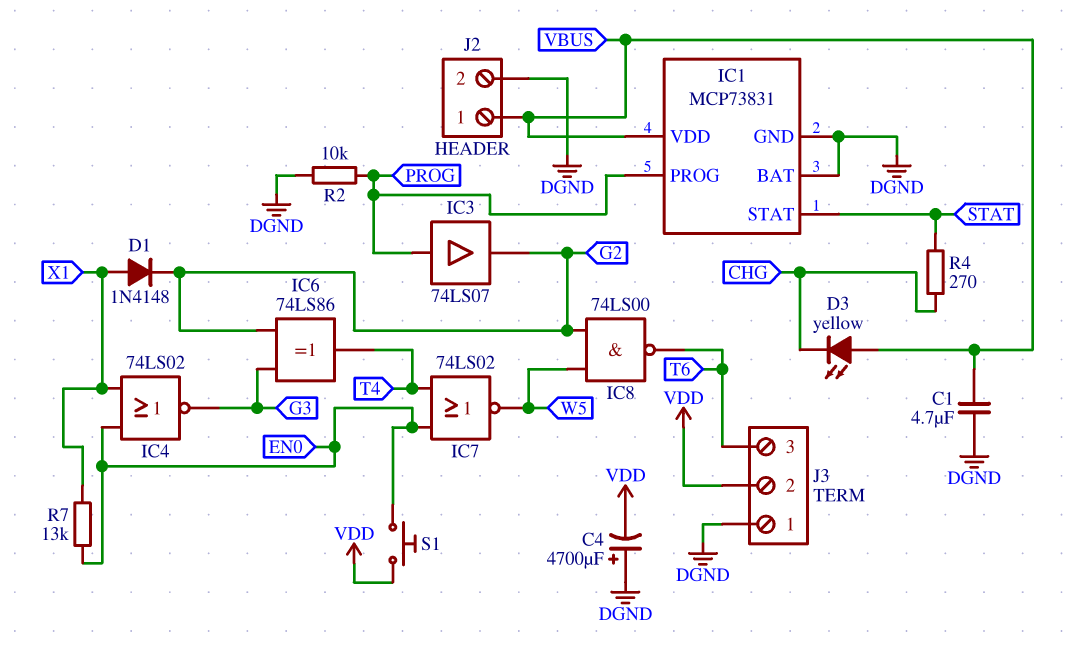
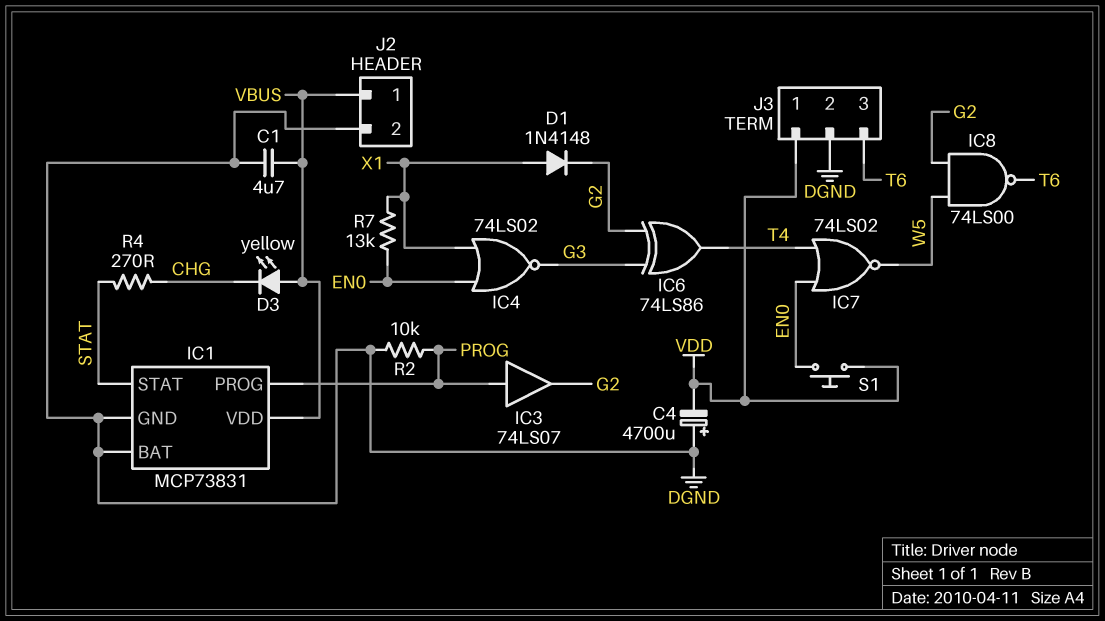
J3 pin 1: DGND -> VDD
J3 pin 2: VDD -> DGND

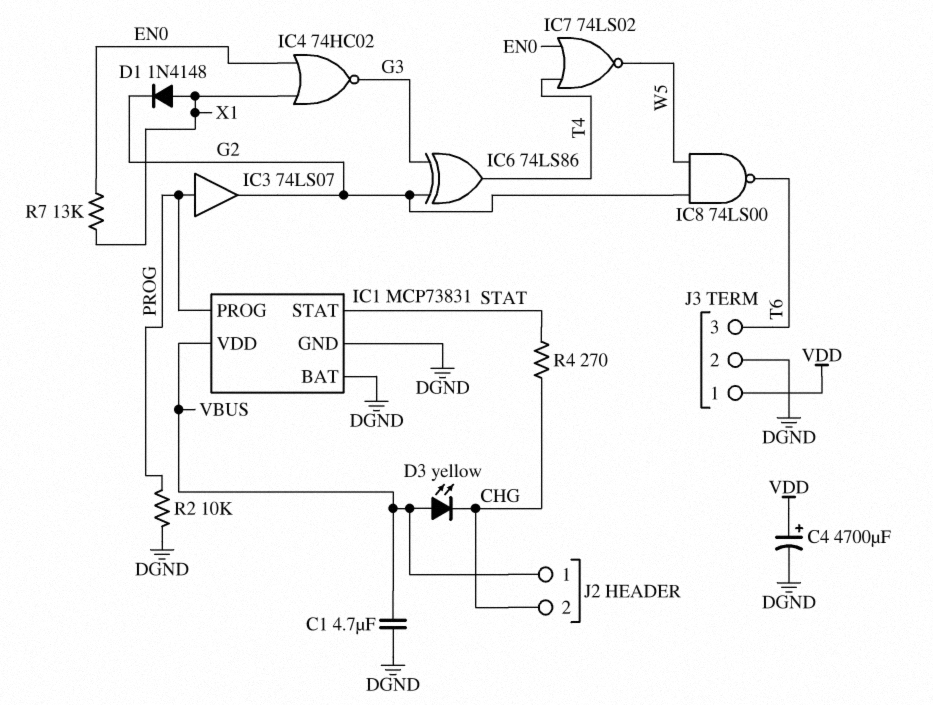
C4: 4700uF (plus DGND, minus VDD) -> 4700uF (plus VDD, minus DGND)
IC4: NOR 74LS02 (in EN0, in X1, out G3) -> NOR 74HC02 (in EN0, in X1, out G3)
J2 pin 2: DGND -> CHG
S1: button (EN0, VDD) -> none

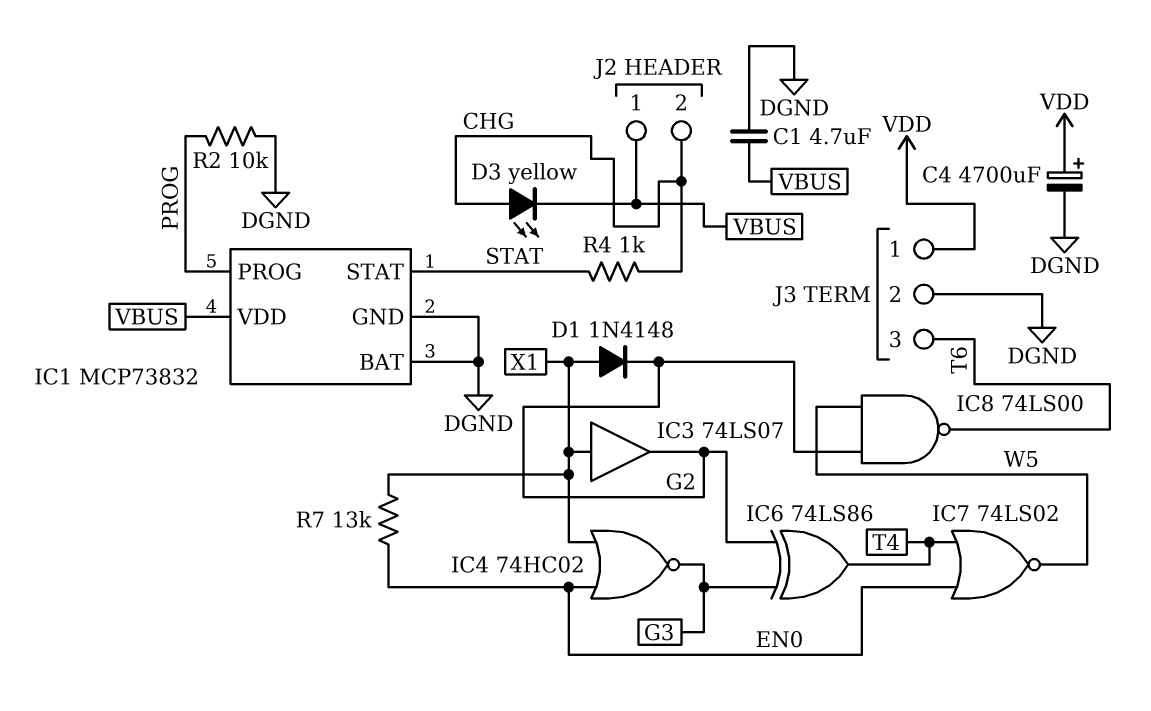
D3: LED yellow (A VBUS, K CHG) -> LED yellow (A CHG, K VBUS)
IC1: MCP73831 -> MCP73832
IC3: buffer 74LS07 (in PROG, out G2) -> buffer 74LS07 (in X1, out G2)
R4: 270 (CHG, STAT) -> 1k (CHG, STAT)

